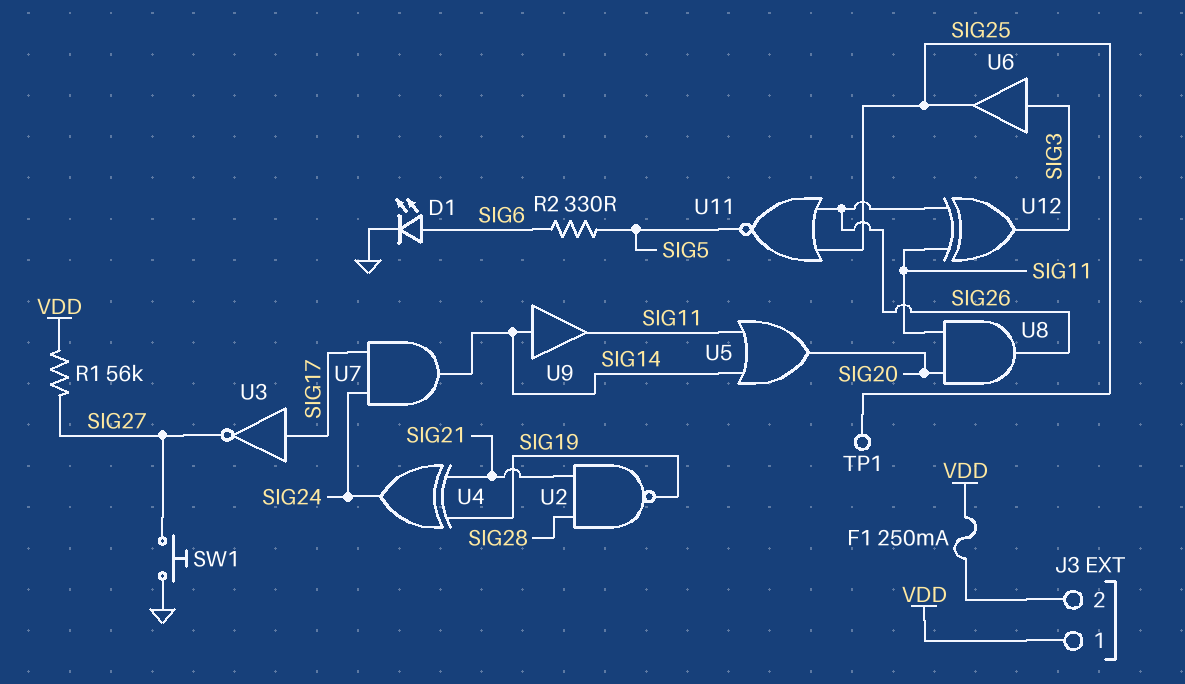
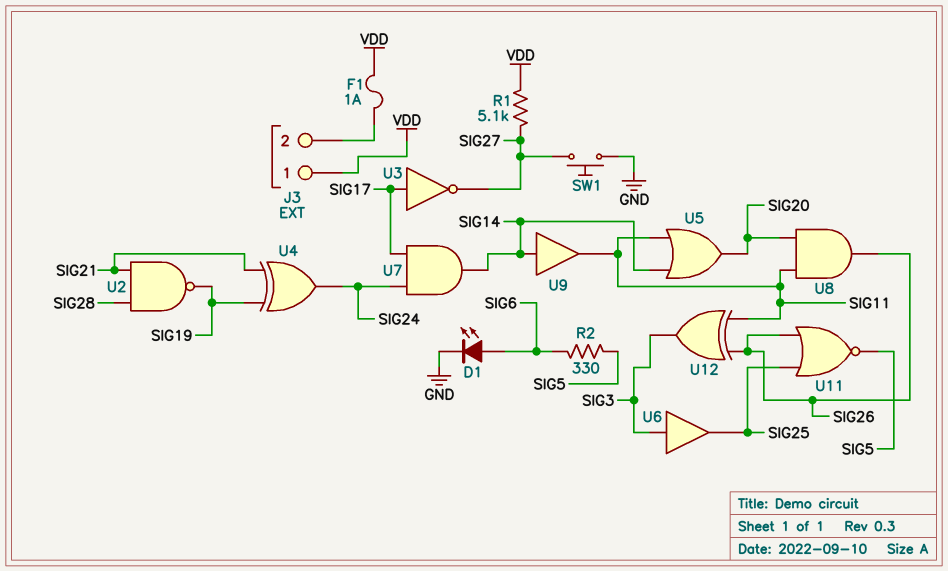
F1: 250mA (J3/2, VDD) -> 1A (J3/2, VDD)
R1: 56k (SIG27, VDD) -> 5.1k (SIG27, VDD)
TP1: test point (SIG25) -> none

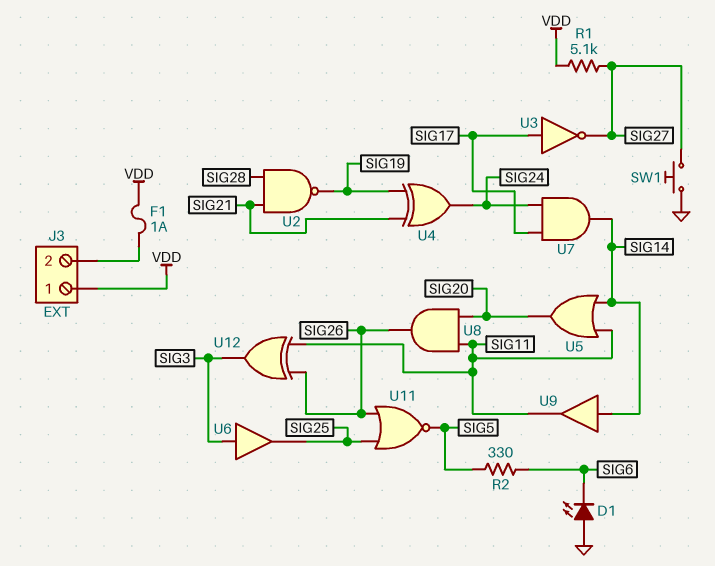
D1: LED (A SIG6, K GND) -> LED (A GND, K SIG6)

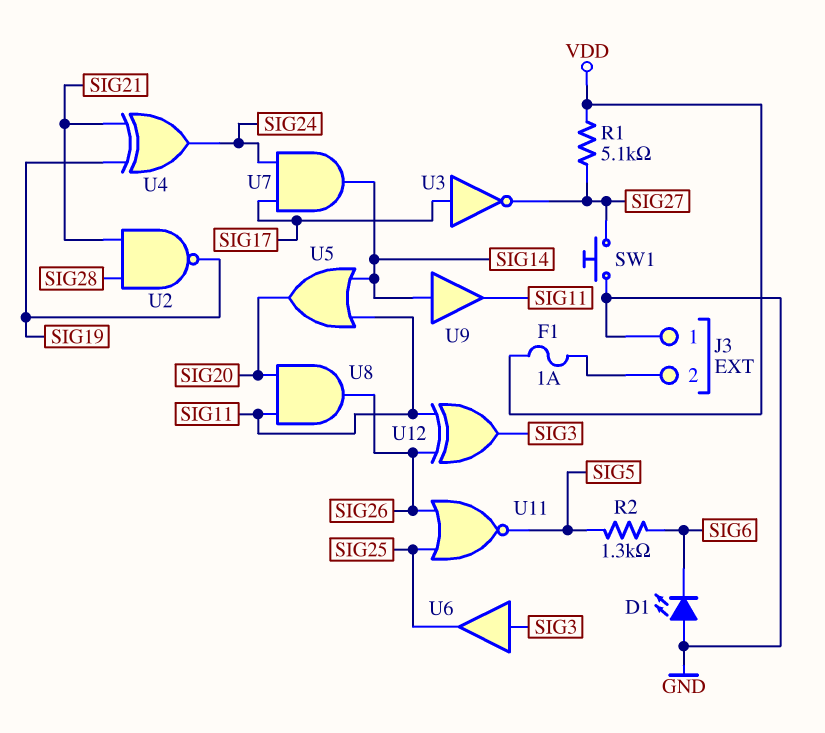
J3 pin 1: VDD -> GND
R2: 330 (SIG5, SIG6) -> 1.3k (SIG5, SIG6)

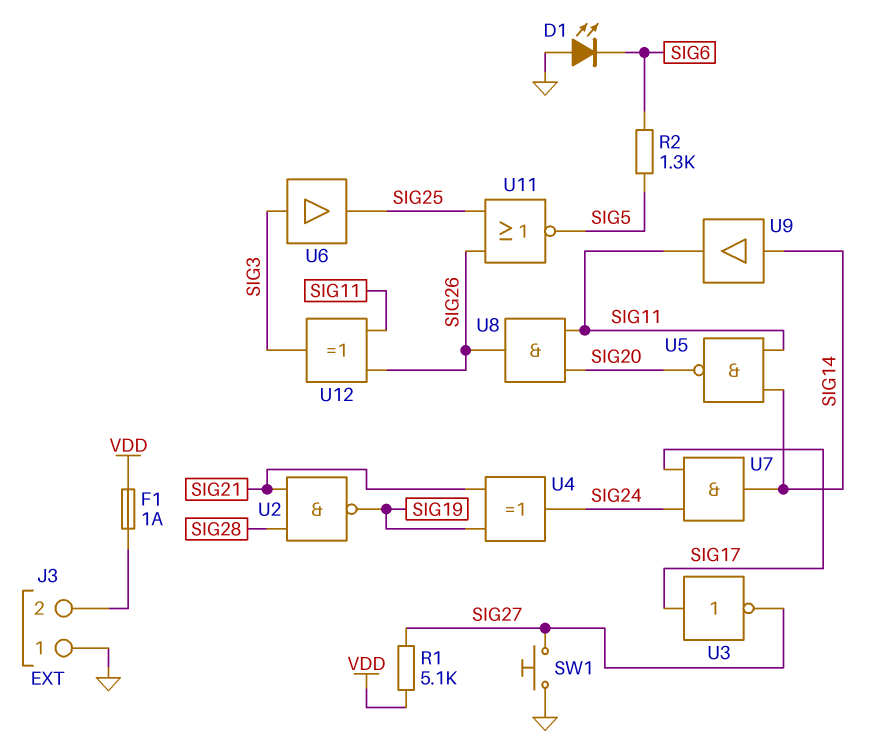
U5: OR (in SIG11, in SIG14, out SIG20) -> NAND (in SIG11, in SIG14, out SIG20)

